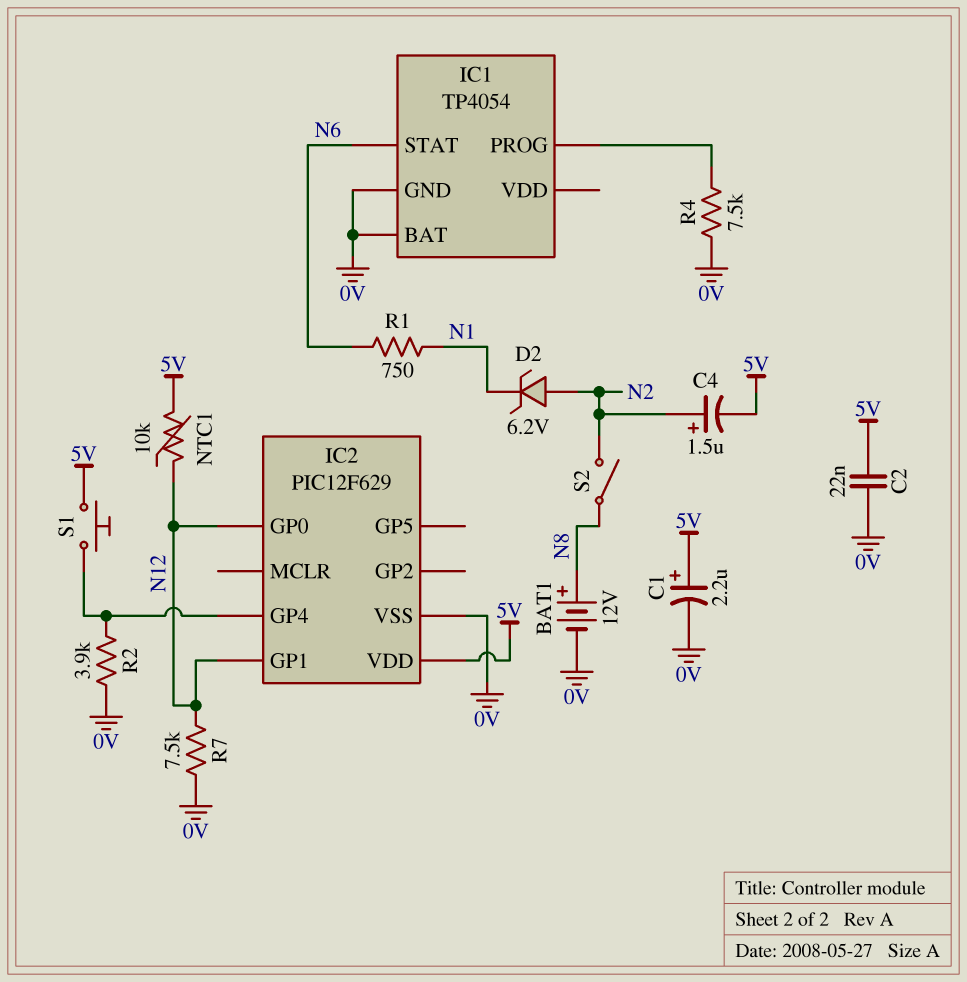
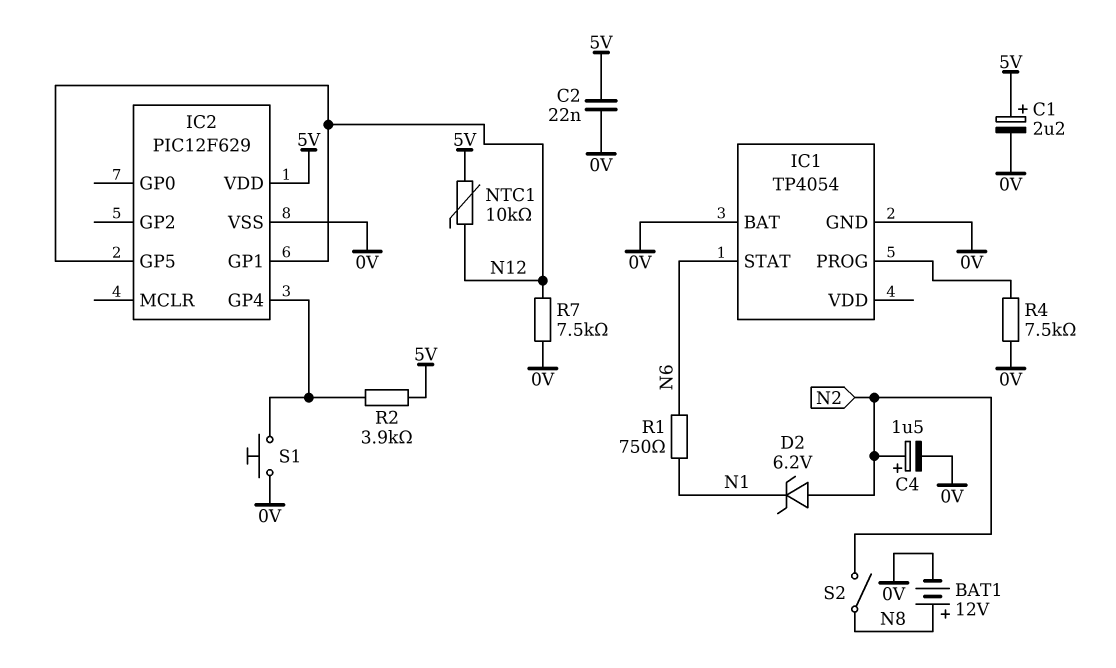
C4: 1.5uF (plus N2, minus 5V) -> 1.5uF (plus N2, minus 0V)
IC2 pin GP0: N12 -> none
IC2 pin GP5: none -> N12
R2: 3.9k (0V, IC2/GP4) -> 3.9k (5V, IC2/GP4)
S1: button (5V, IC2/GP4) -> button (0V, IC2/GP4)

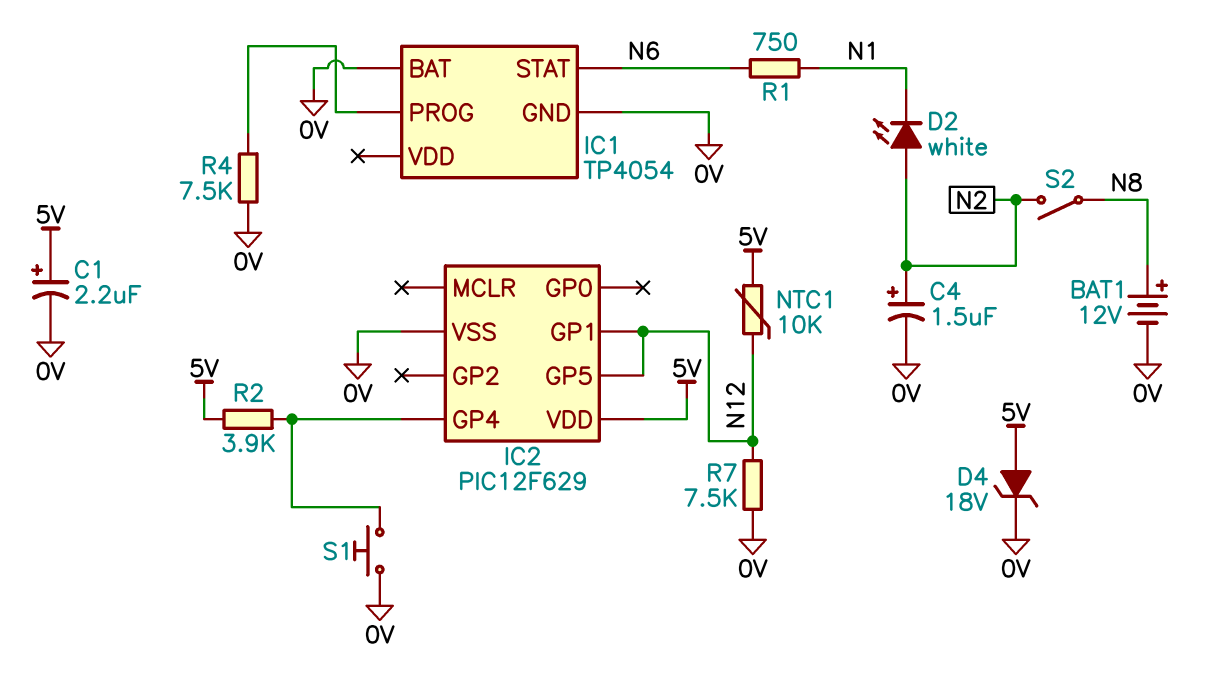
C2: 22nF (0V, 5V) -> none
D2: zener 6.2V (A N2, K N1) -> LED white (A N2, K N1)
D4: none -> zener 18V (A 5V, K 0V)

